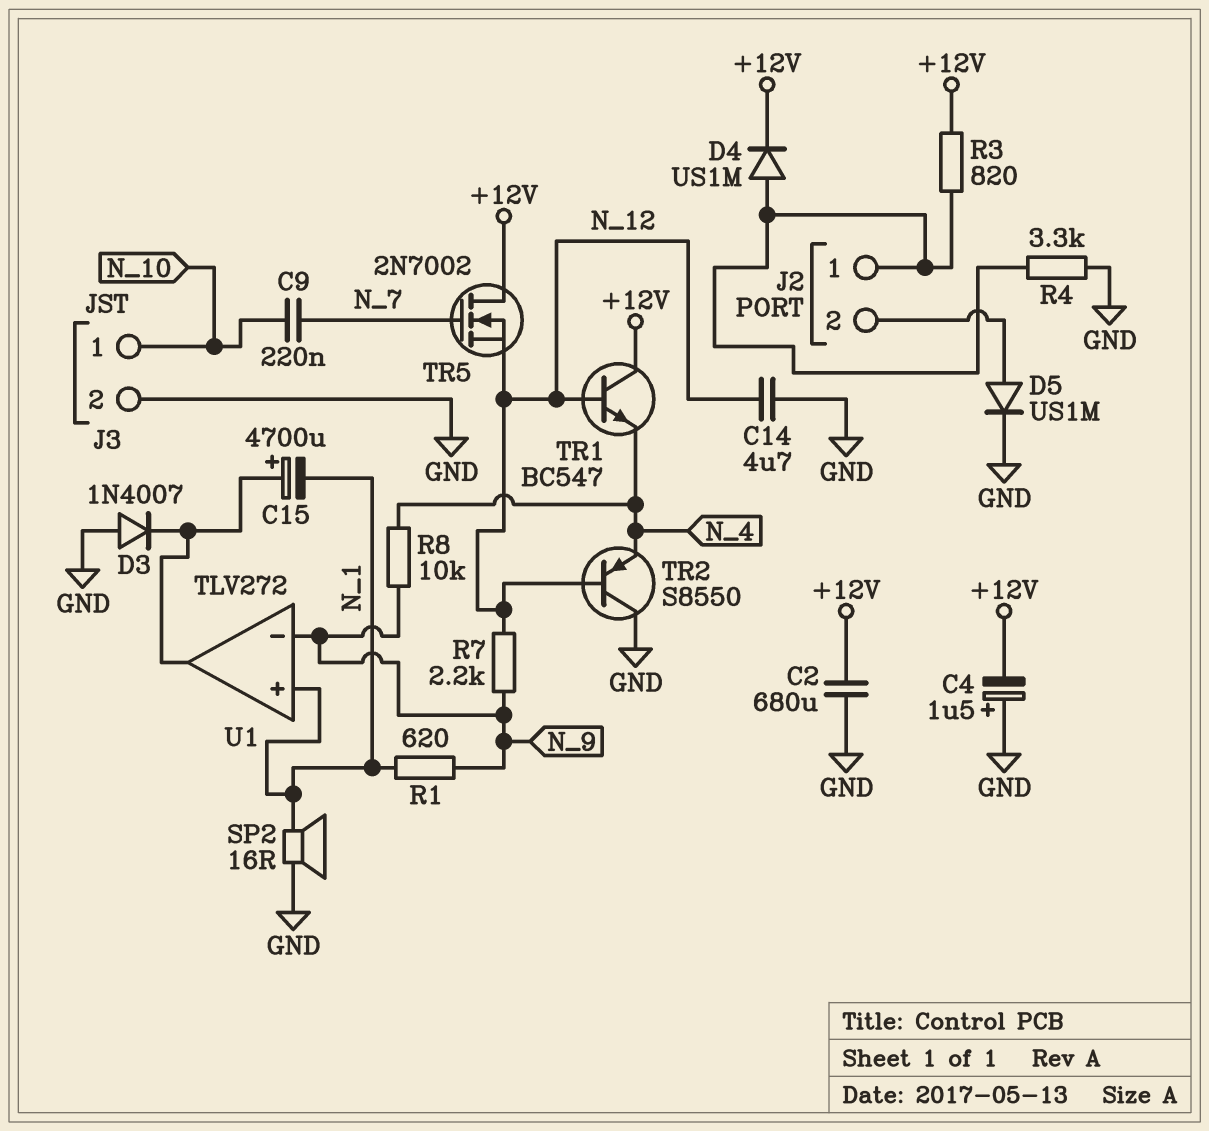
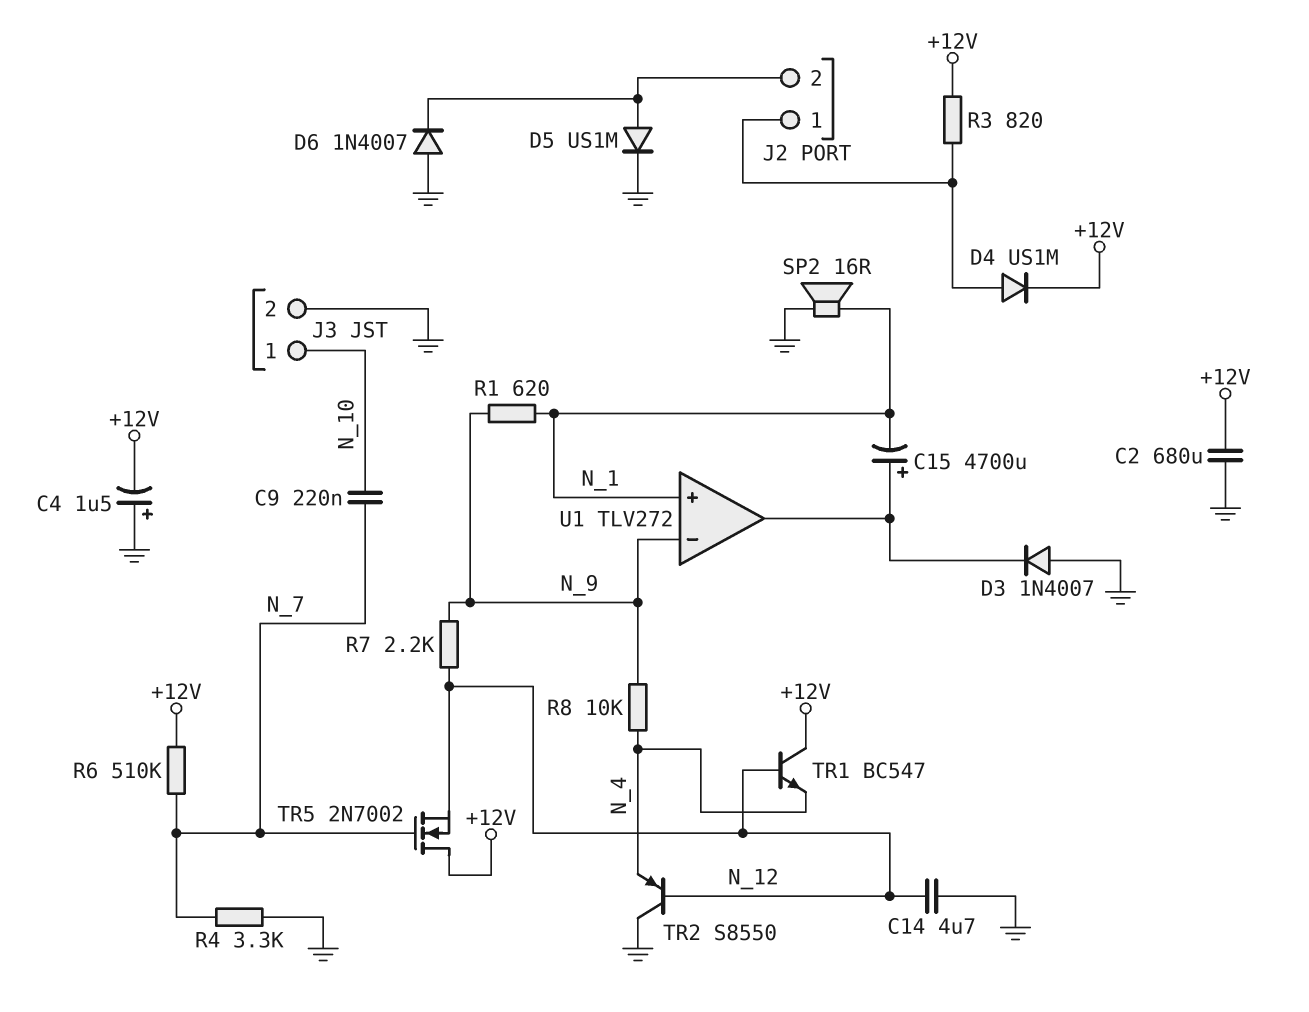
D6: none -> diode 1N4007 (A GND, K J2/2)
R4: 3.3k (GND, J2/1) -> 3.3k (GND, N_7)
R6: none -> 510k (+12V, N_7)

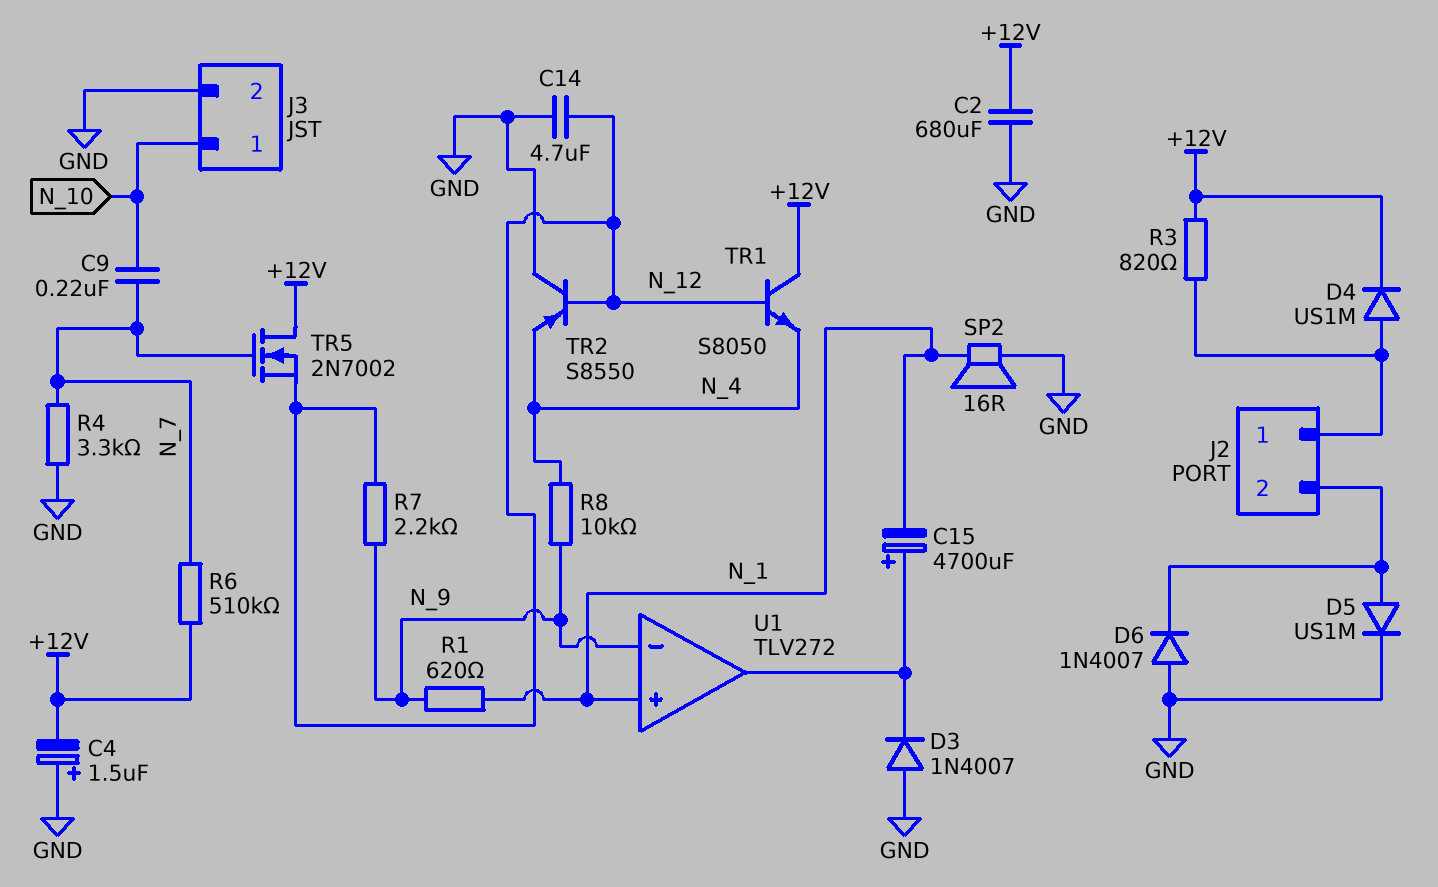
TR1: NPN BC547 (B N_12, C +12V, E N_4) -> NPN S8050 (B N_12, C +12V, E N_4)

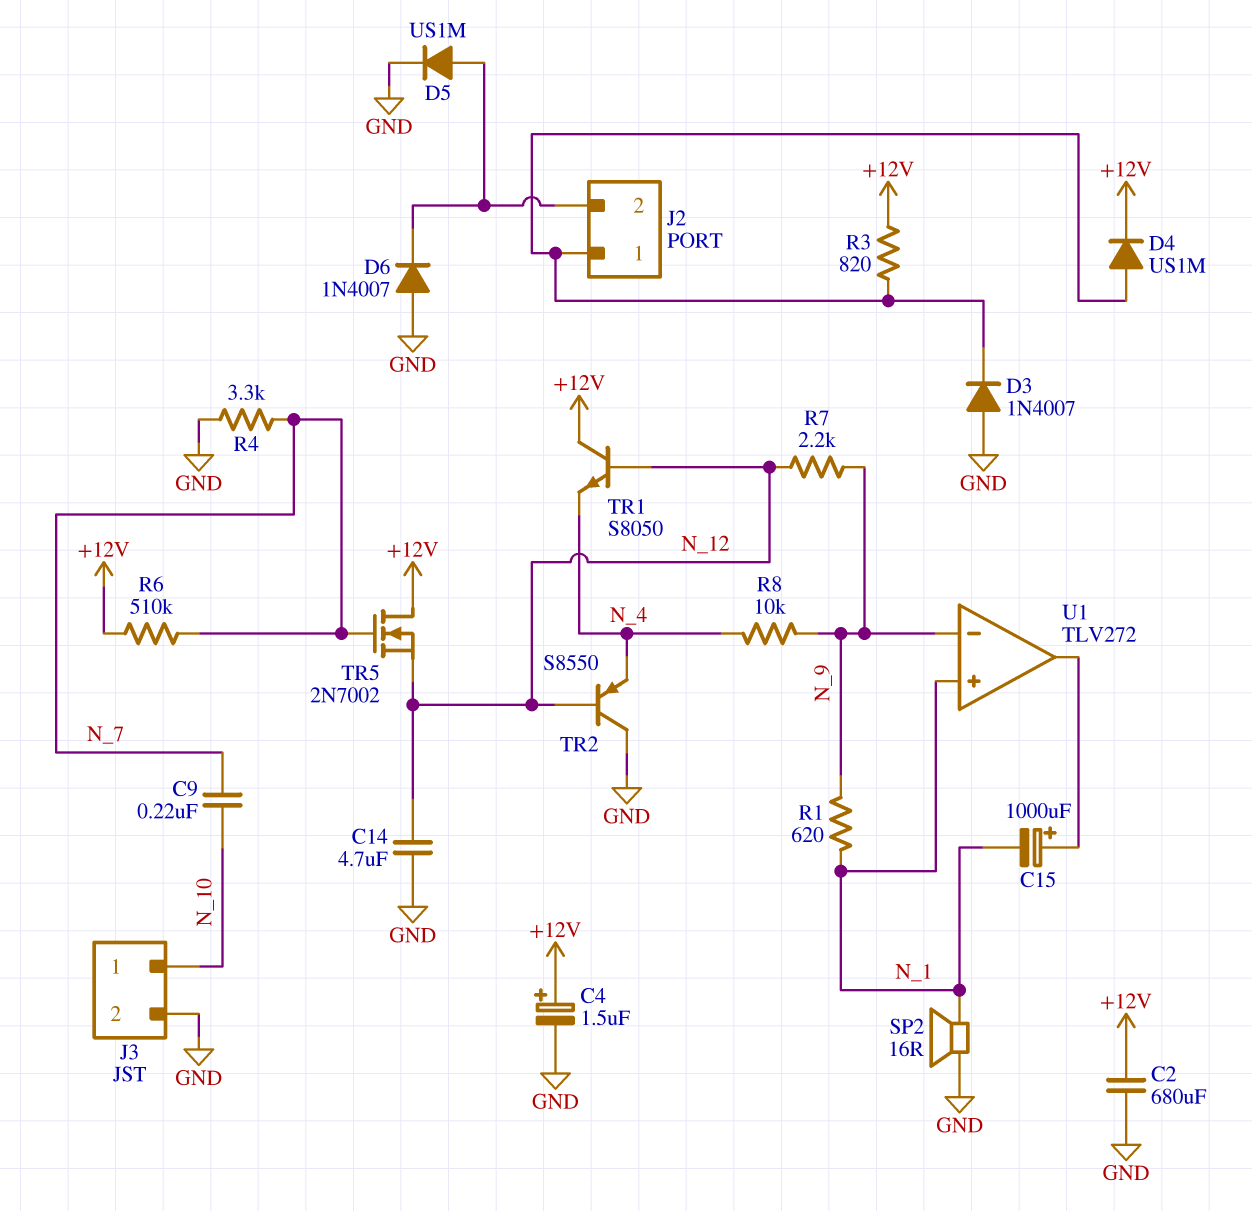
C4: 1.5uF (plus GND, minus +12V) -> 1.5uF (plus +12V, minus GND)
C15: 4700uF (plus U1/out, minus N_1) -> 1000uF (plus U1/out, minus N_1)
D3: diode 1N4007 (A GND, K U1/out) -> diode 1N4007 (A GND, K J2/1)

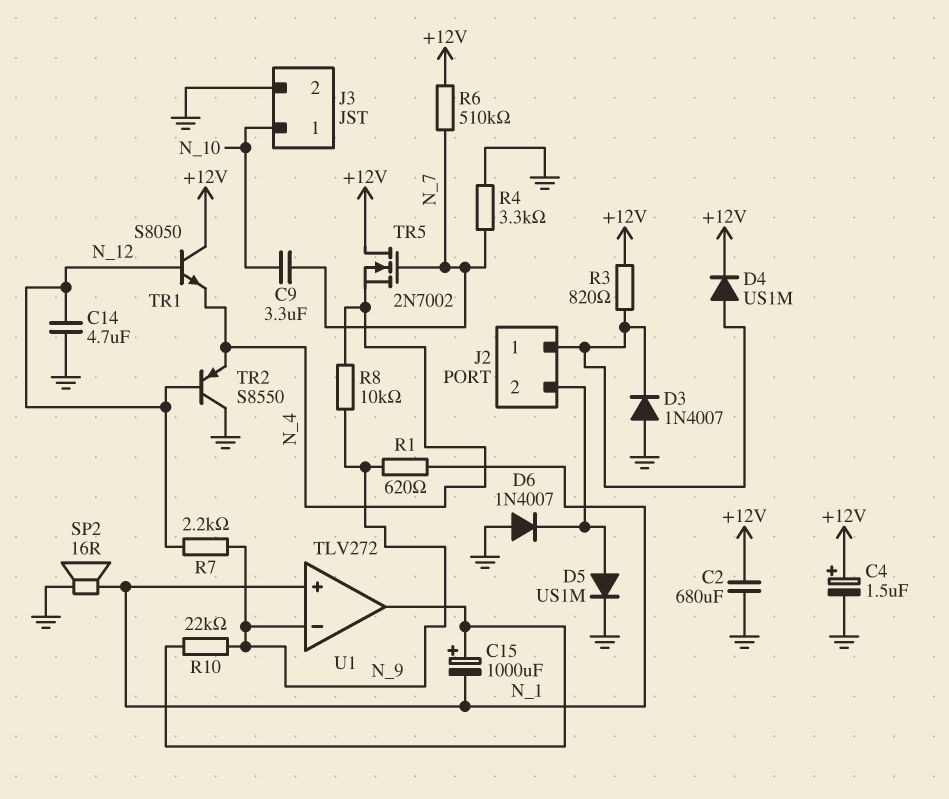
C9: 220nF (N_7, N_10) -> 3.3uF (N_7, N_10)
R10: none -> 22k (N_9, U1/out)
TR5: NMOS 2N7002 (G N_7, D +12V, S N_12) -> NMOS 2N7002 (G N_7, D +12V, S N_4)

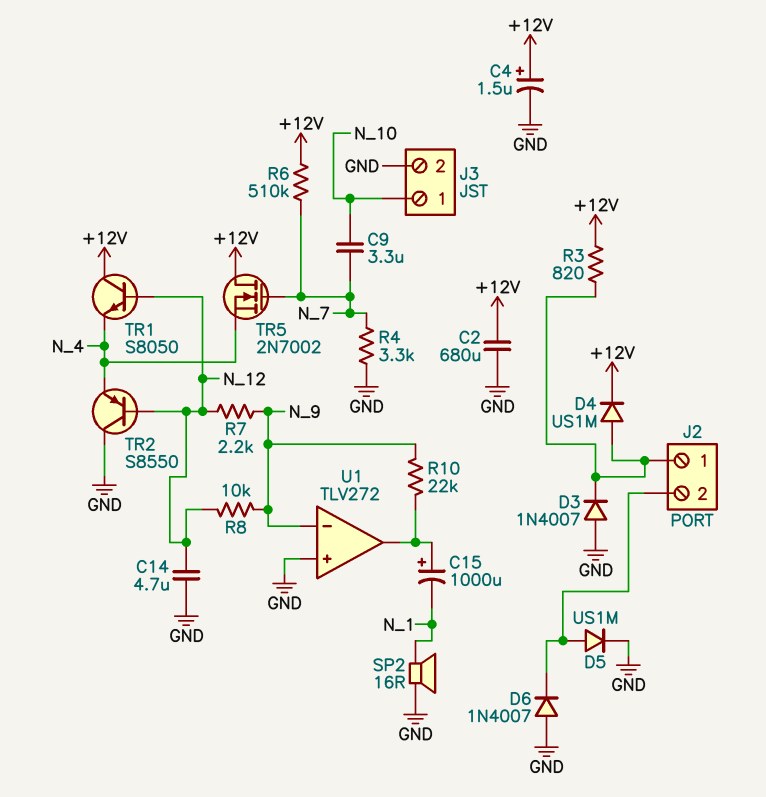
R1: 620 (N_1, N_9) -> none
R8: 10k (N_4, N_9) -> 10k (N_9, N_12)
U1 pin in+: N_1 -> GND

